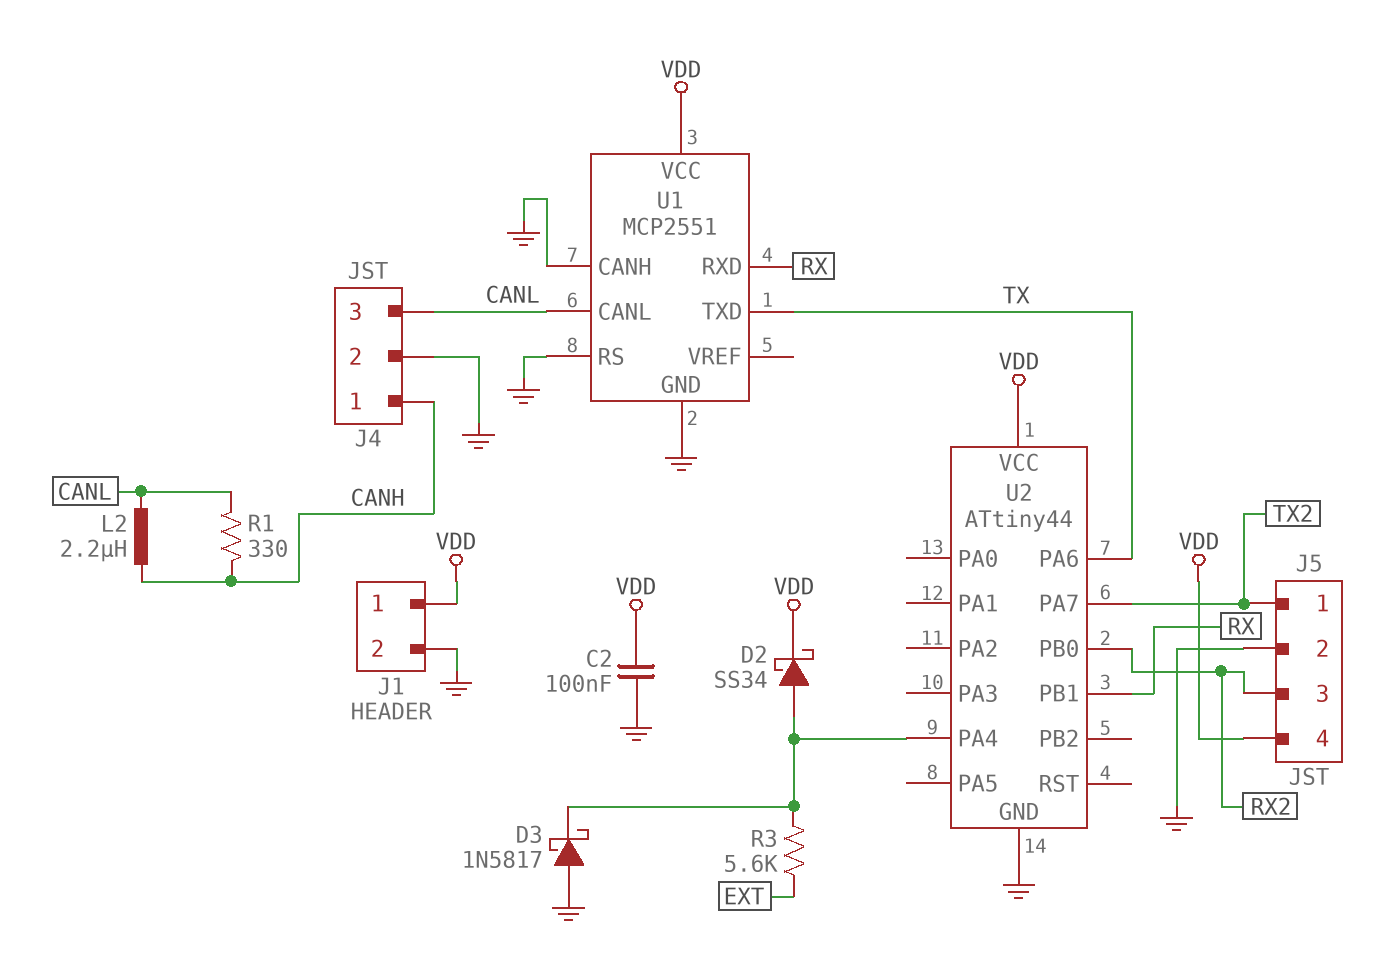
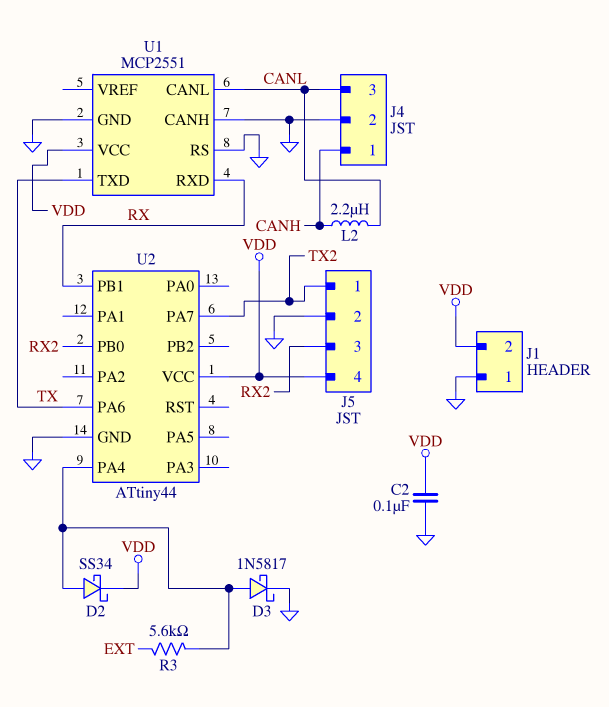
D3: schottky 1N5817 (A GND, K U2/PA4) -> schottky 1N5817 (A U2/PA4, K GND)
J1 pin 1: VDD -> GND
J1 pin 2: GND -> VDD
R1: 330 (CANH, CANL) -> none

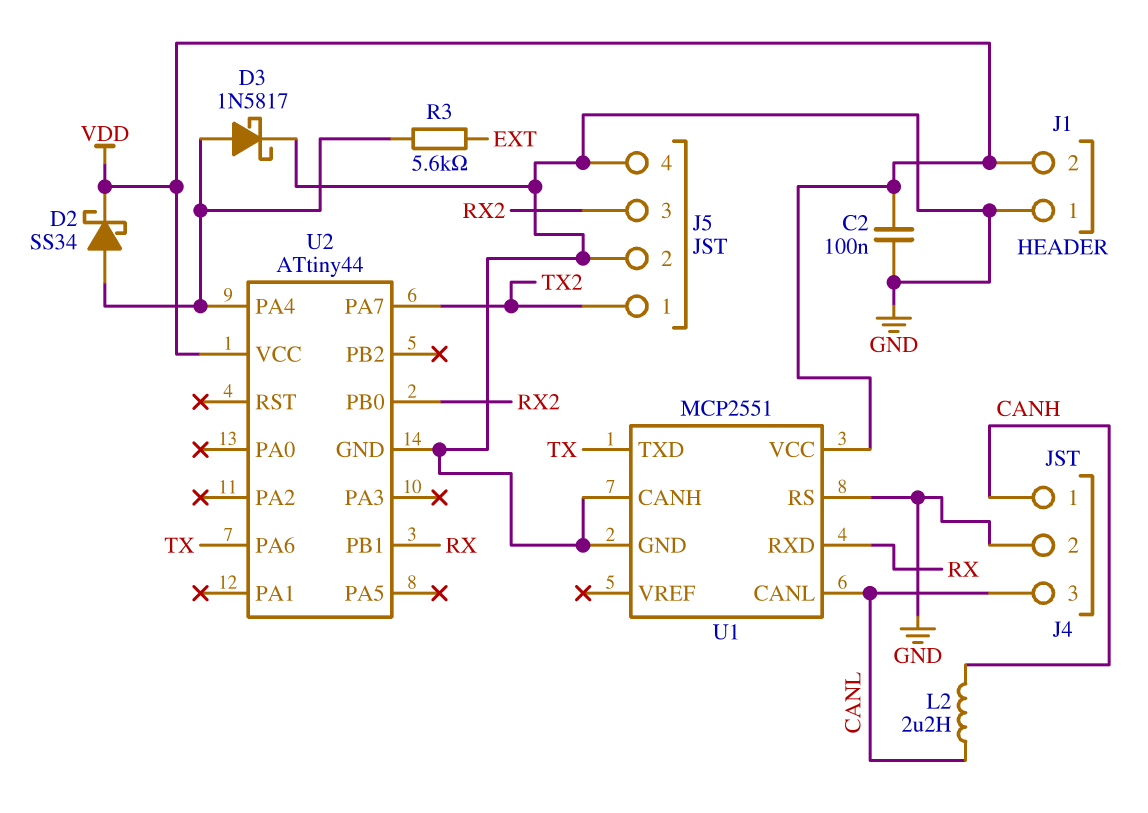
J5 pin 4: VDD -> GND

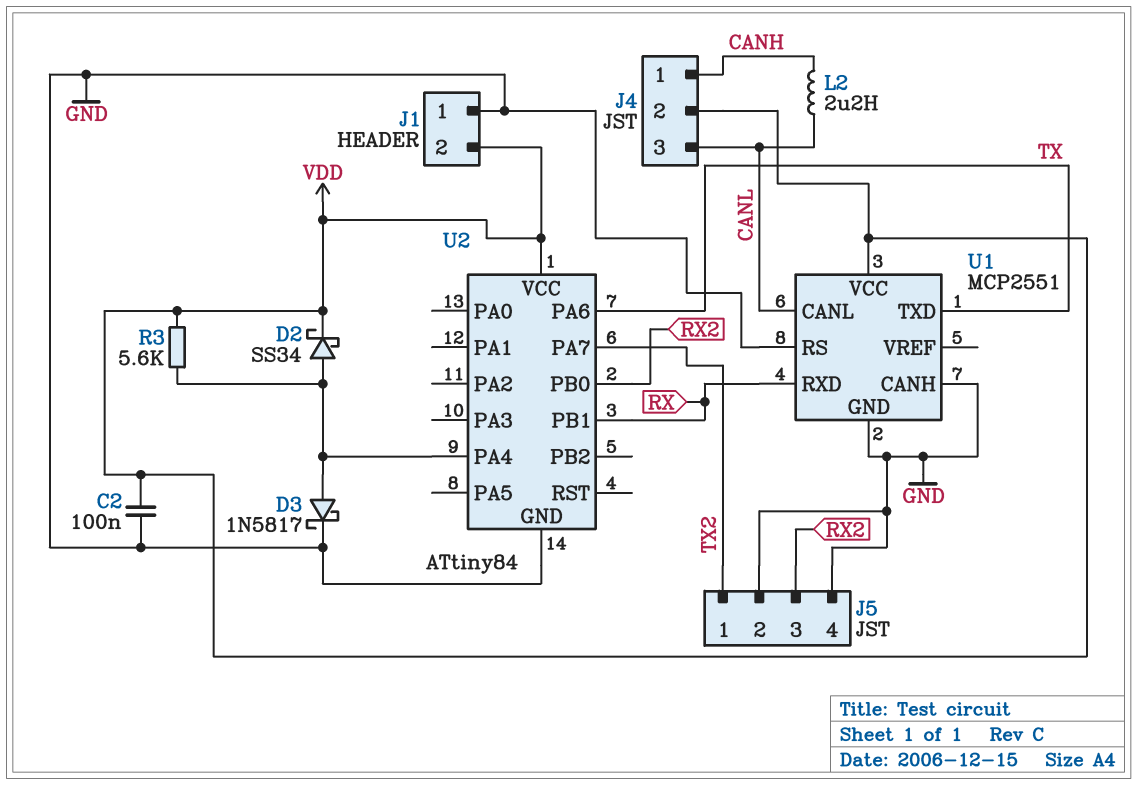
J4 pin 2: GND -> VDD
R3: 5.6k (EXT, U2/PA4) -> 5.6k (U2/PA4, VDD)
U2: ATtiny44 -> ATtiny84

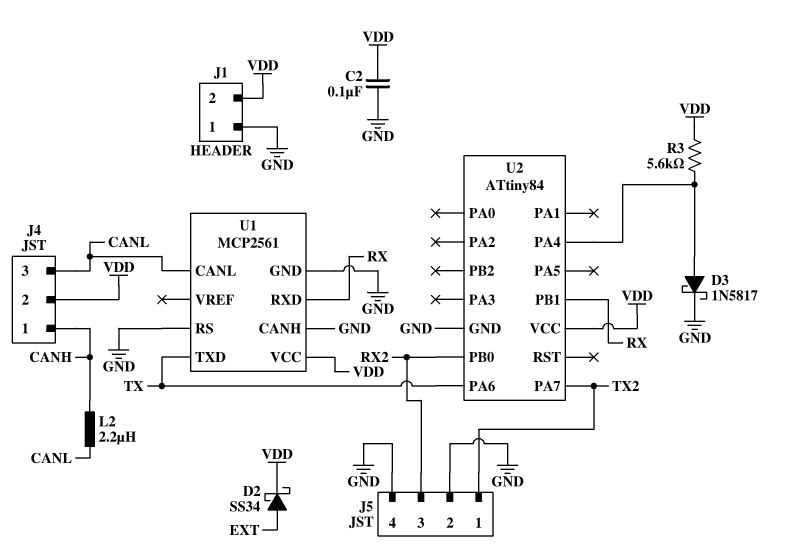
D2: schottky SS34 (A U2/PA4, K VDD) -> schottky SS34 (A EXT, K VDD)
U1: MCP2551 -> MCP2561

